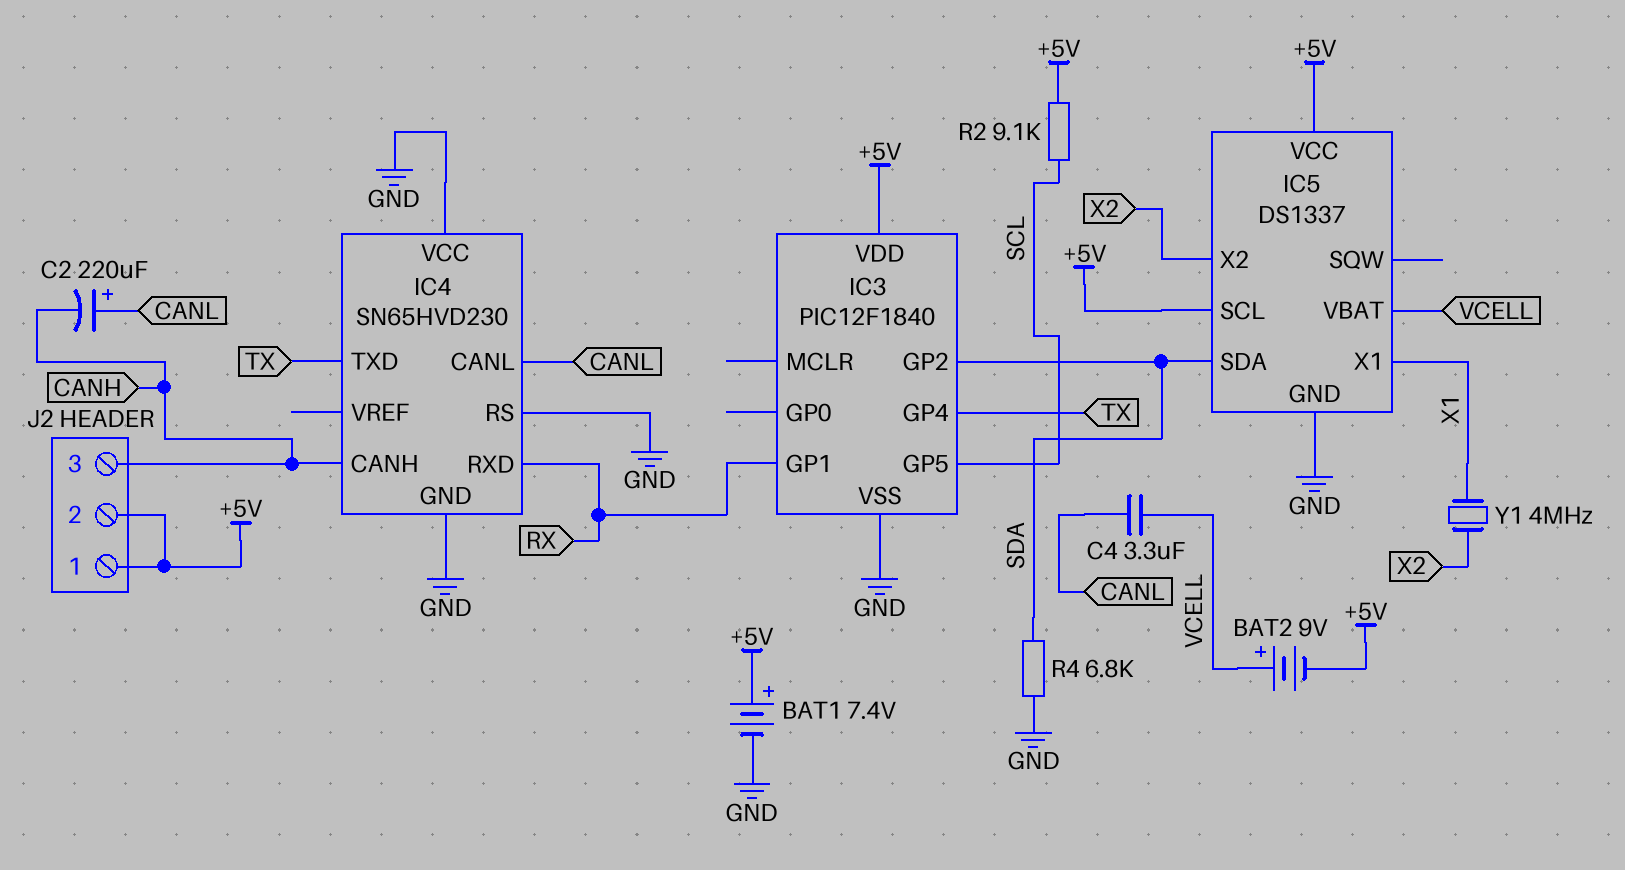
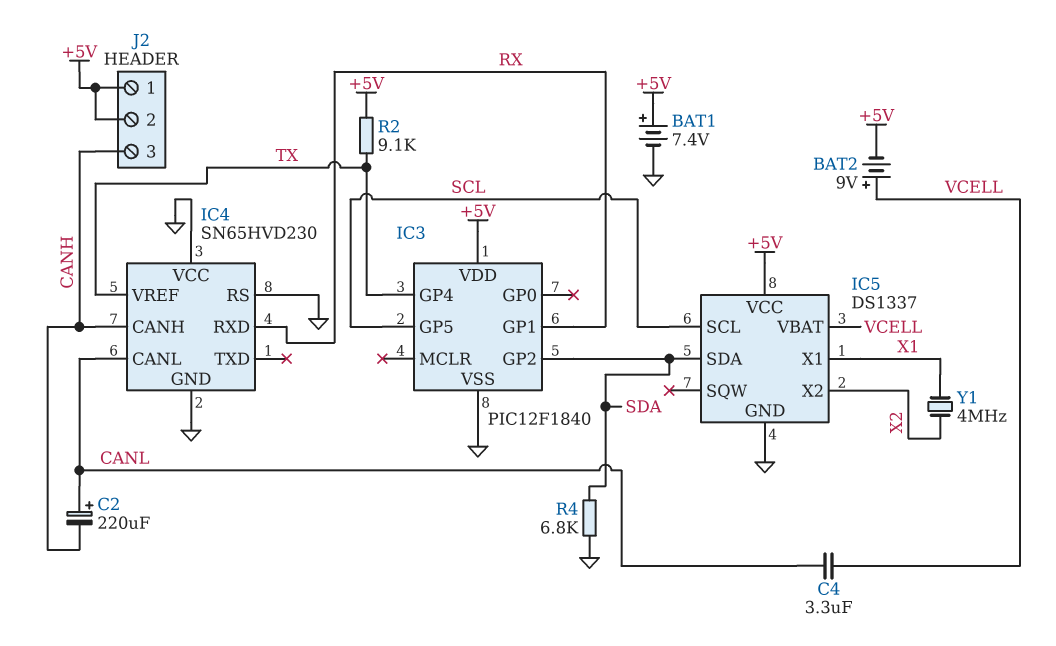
IC4 pin TXD: TX -> none
IC4 pin VREF: none -> TX
IC5 pin SCL: +5V -> SCL
R2: 9.1k (+5V, SCL) -> 9.1k (+5V, TX)

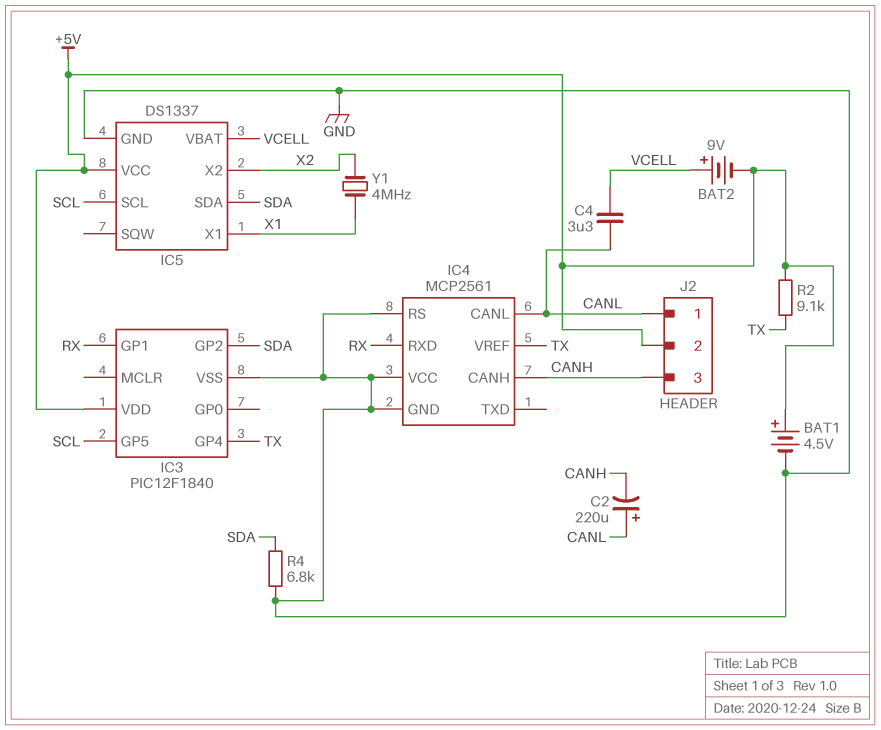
BAT1: 7.4V (plus +5V, minus GND) -> 4.5V (plus +5V, minus GND)
IC4: SN65HVD230 -> MCP2561
J2 pin 1: +5V -> CANL

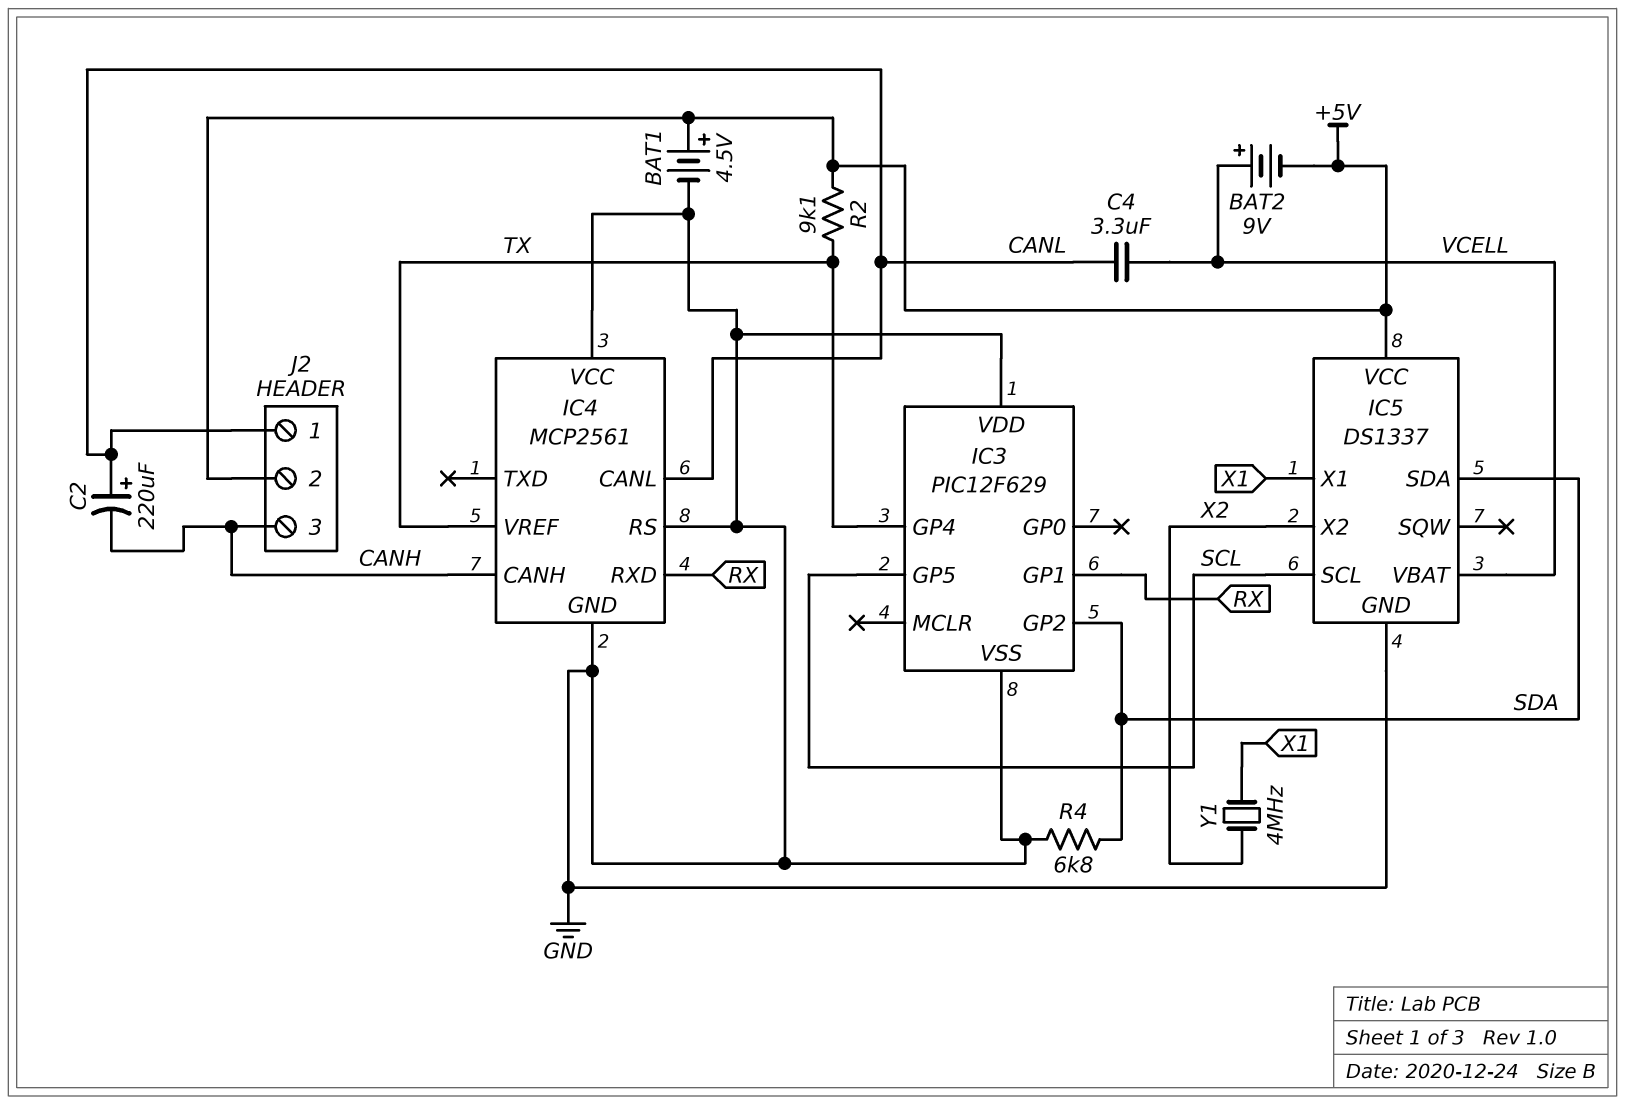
IC3: PIC12F1840 -> PIC12F629
IC3 pin VDD: +5V -> GND

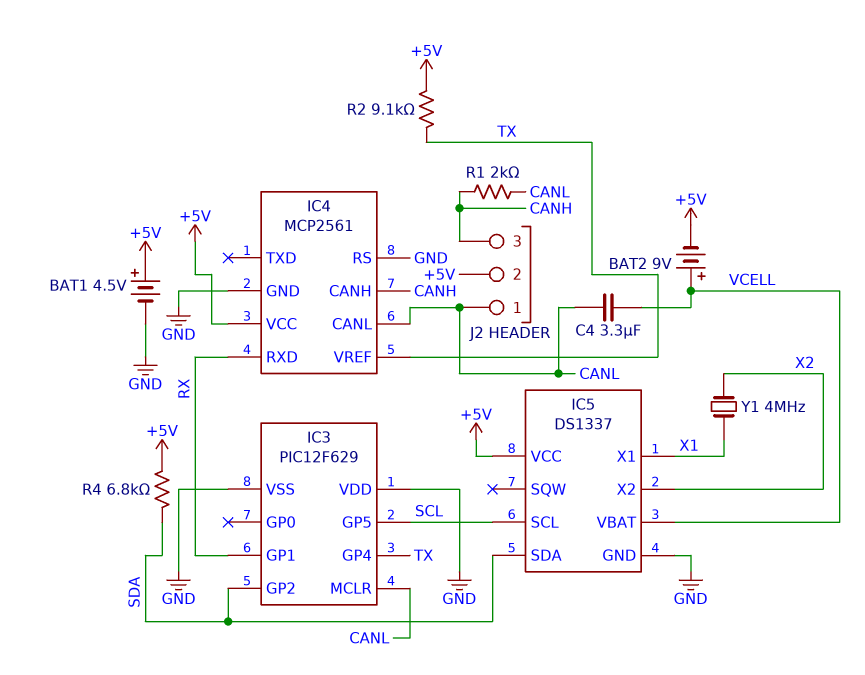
C2: 220uF (plus CANL, minus CANH) -> none
IC3 pin MCLR: none -> CANL
IC4 pin VCC: GND -> +5V
R1: none -> 2k (CANH, CANL)
R4: 6.8k (GND, SDA) -> 6.8k (+5V, SDA)

